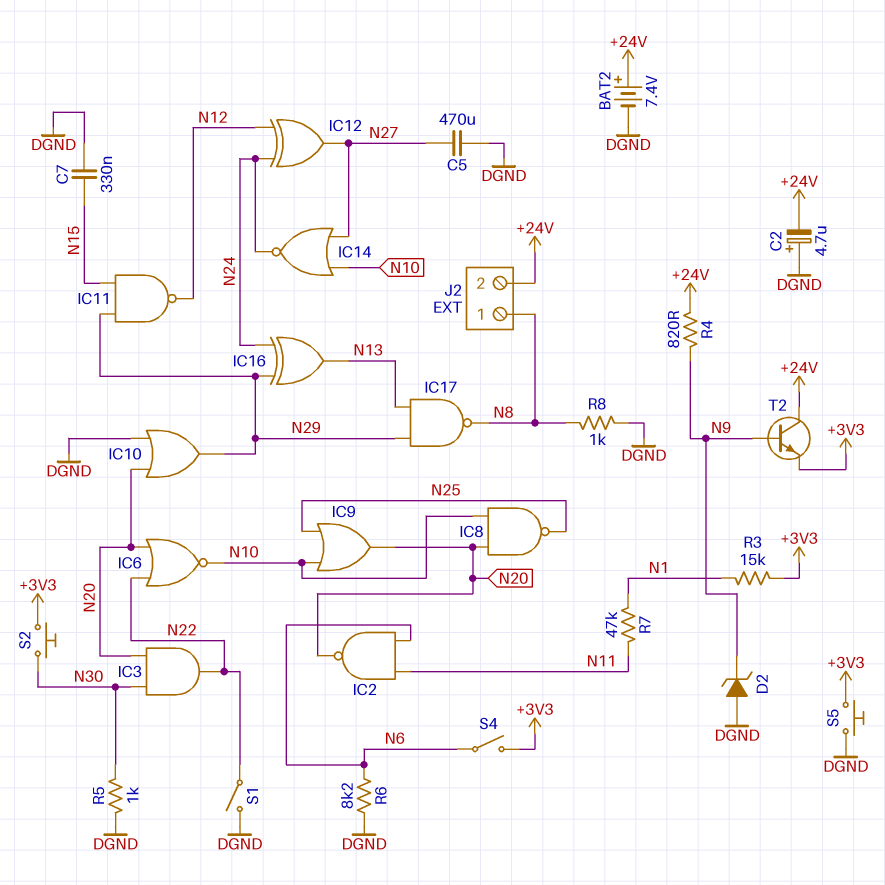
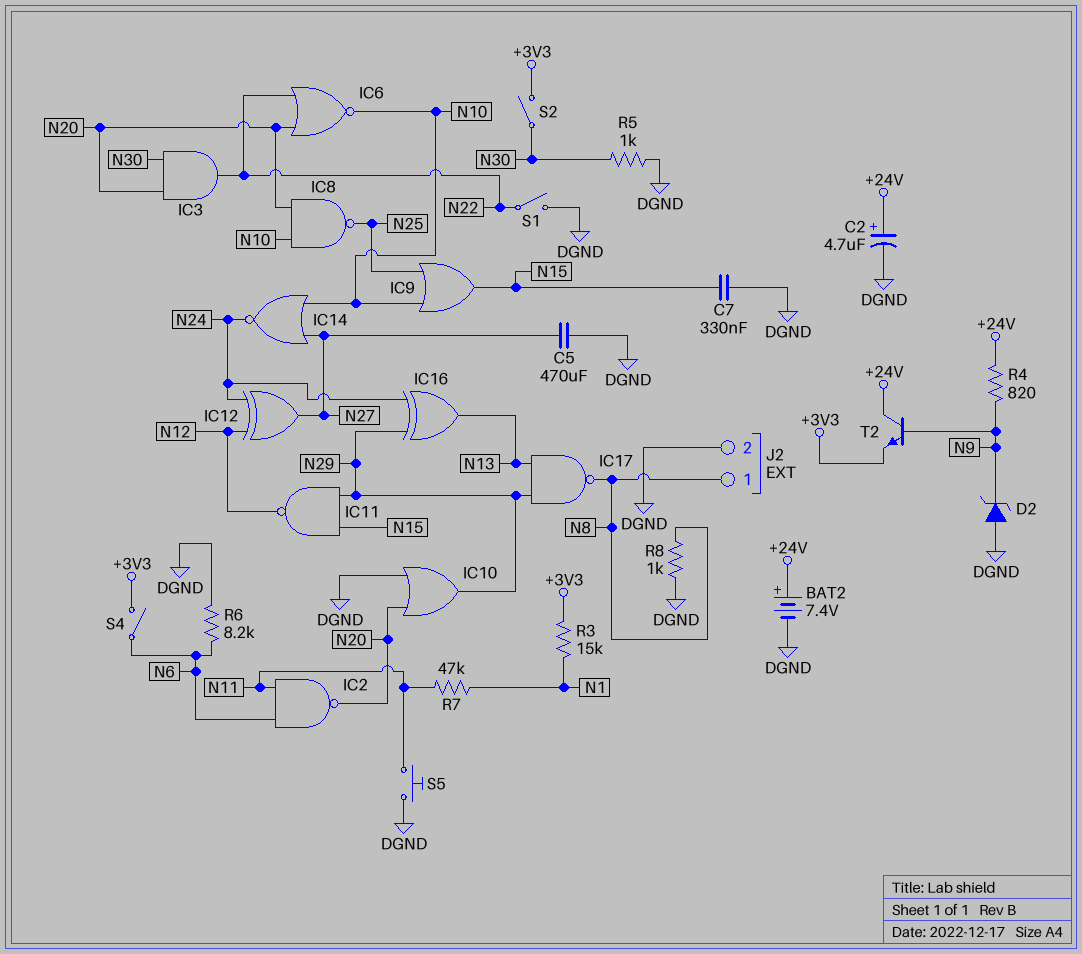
C2: 4.7uF (plus DGND, minus +24V) -> 4.7uF (plus +24V, minus DGND)
IC9: OR (in N10, in N25, out N20) -> OR (in N10, in N25, out N15)
J2 pin 2: +24V -> DGND
S2: button (+3V3, N30) -> switch (+3V3, N30)
S5: button (+3V3, DGND) -> button (DGND, N11)

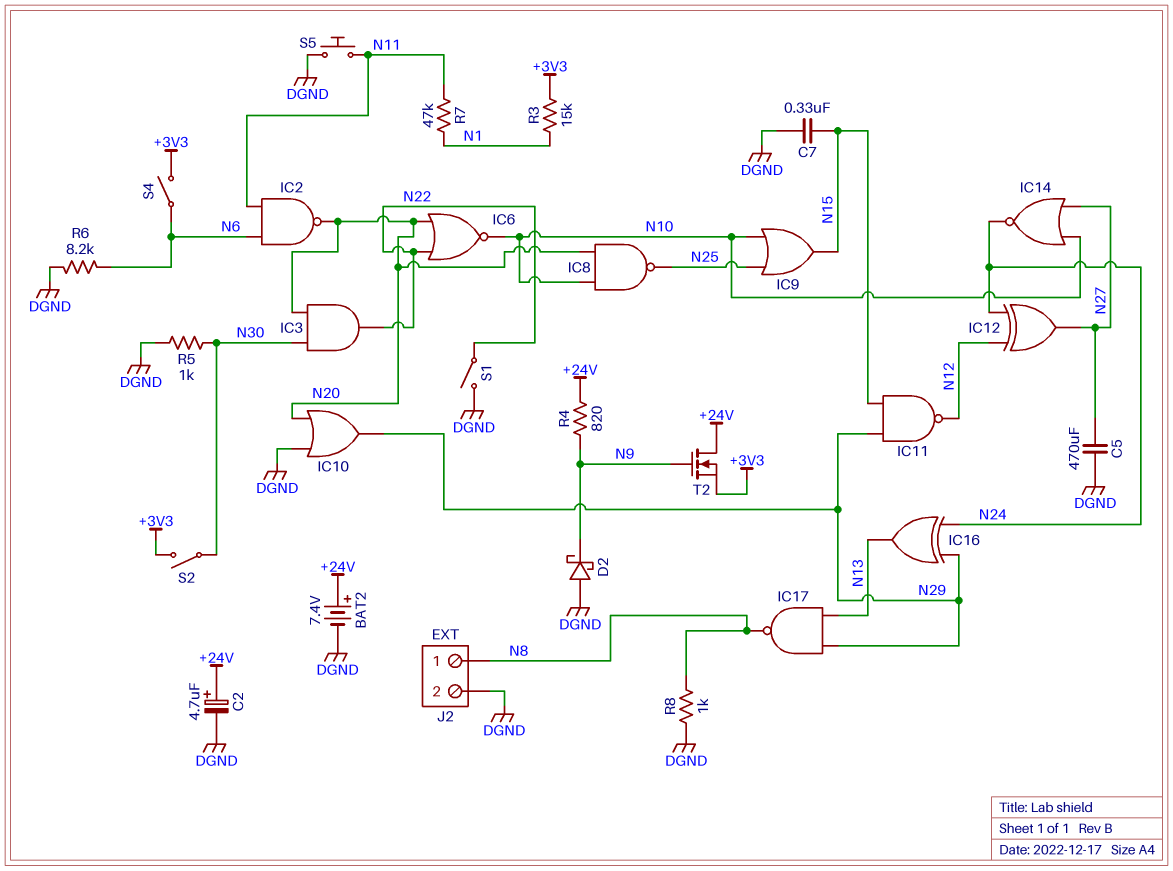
D2: zener (A DGND, K N9) -> schottky (A DGND, K N9)
T2: NPN (B N9, C +24V, E +3V3) -> NMOS (G N9, D +24V, S +3V3)

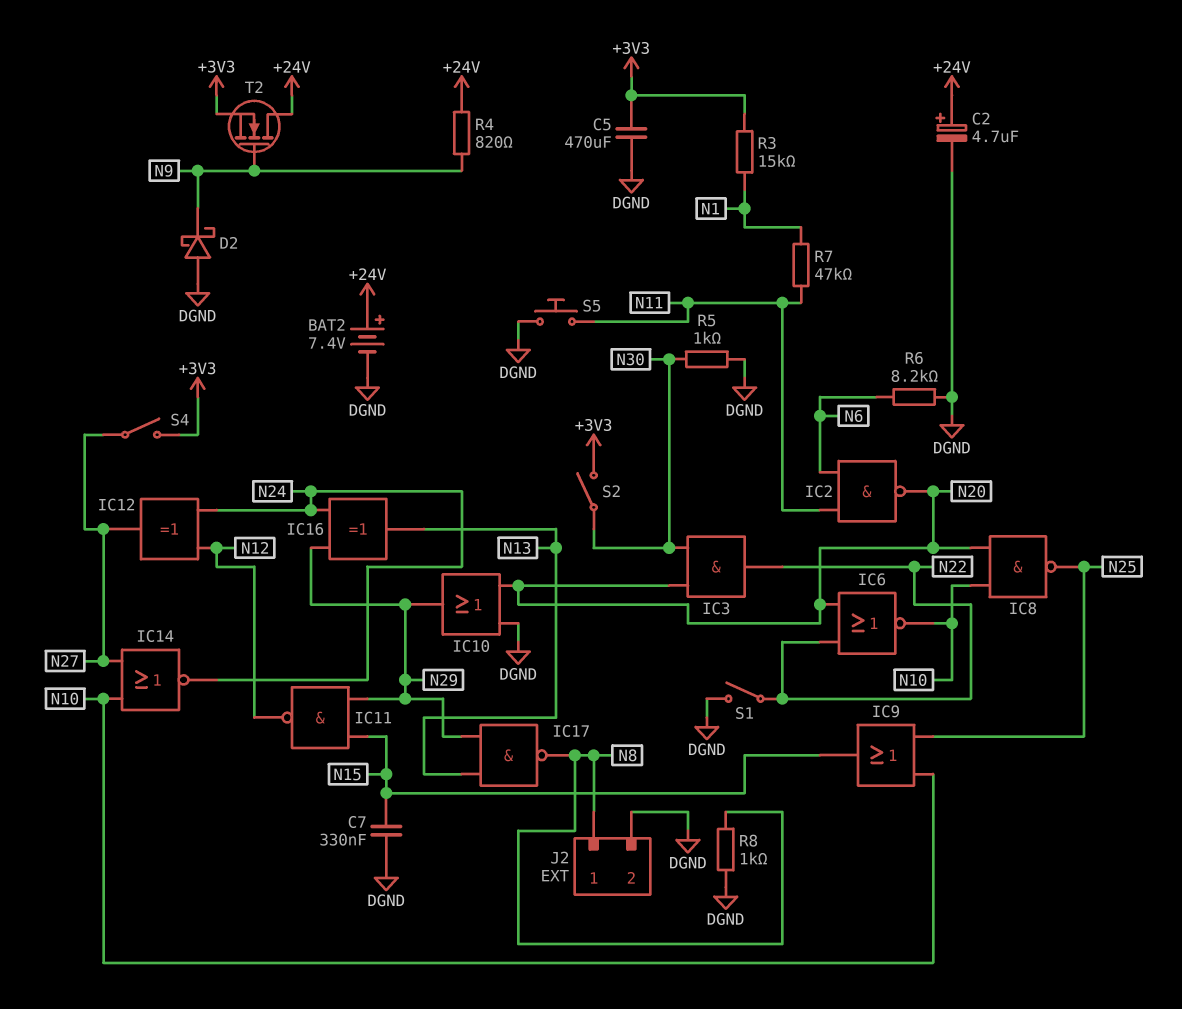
C5: 470uF (DGND, N27) -> 470uF (+3V3, DGND)
S4: switch (+3V3, N6) -> switch (+3V3, N27)

